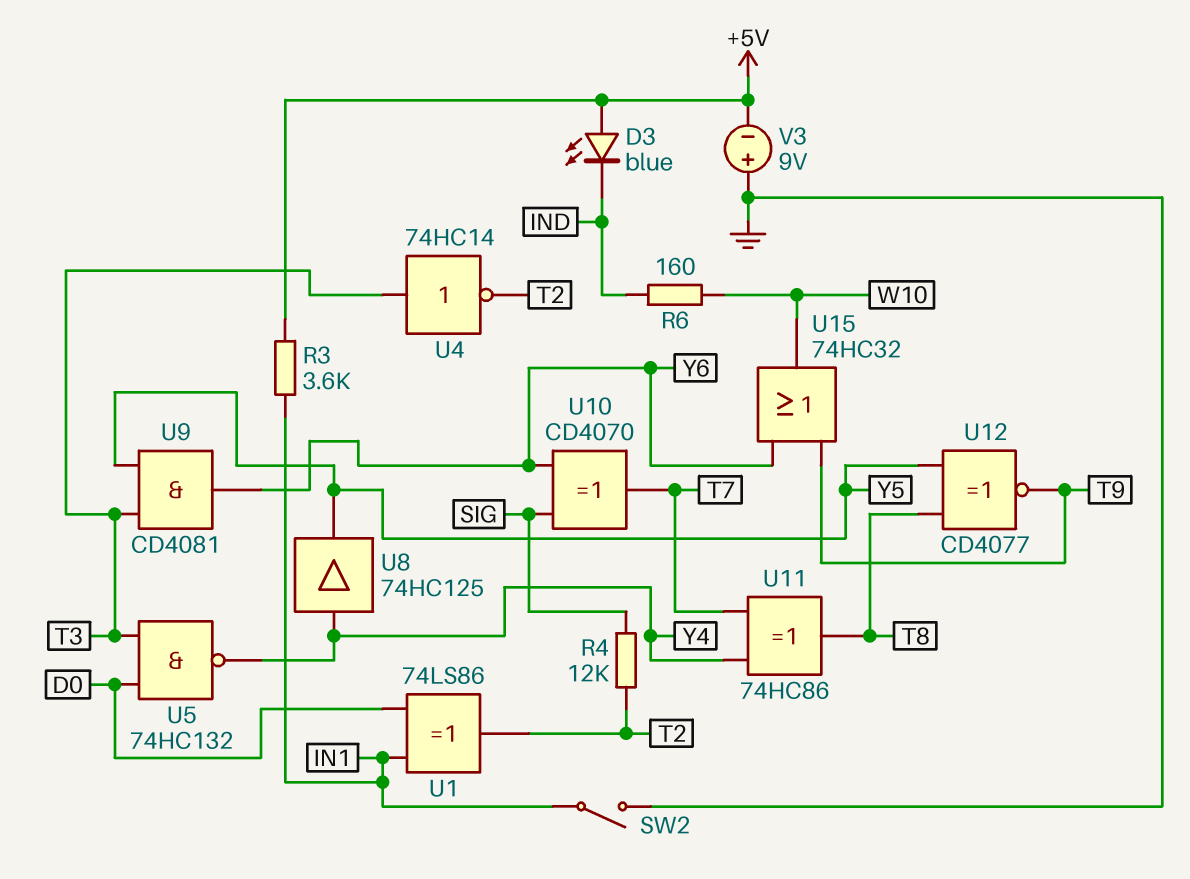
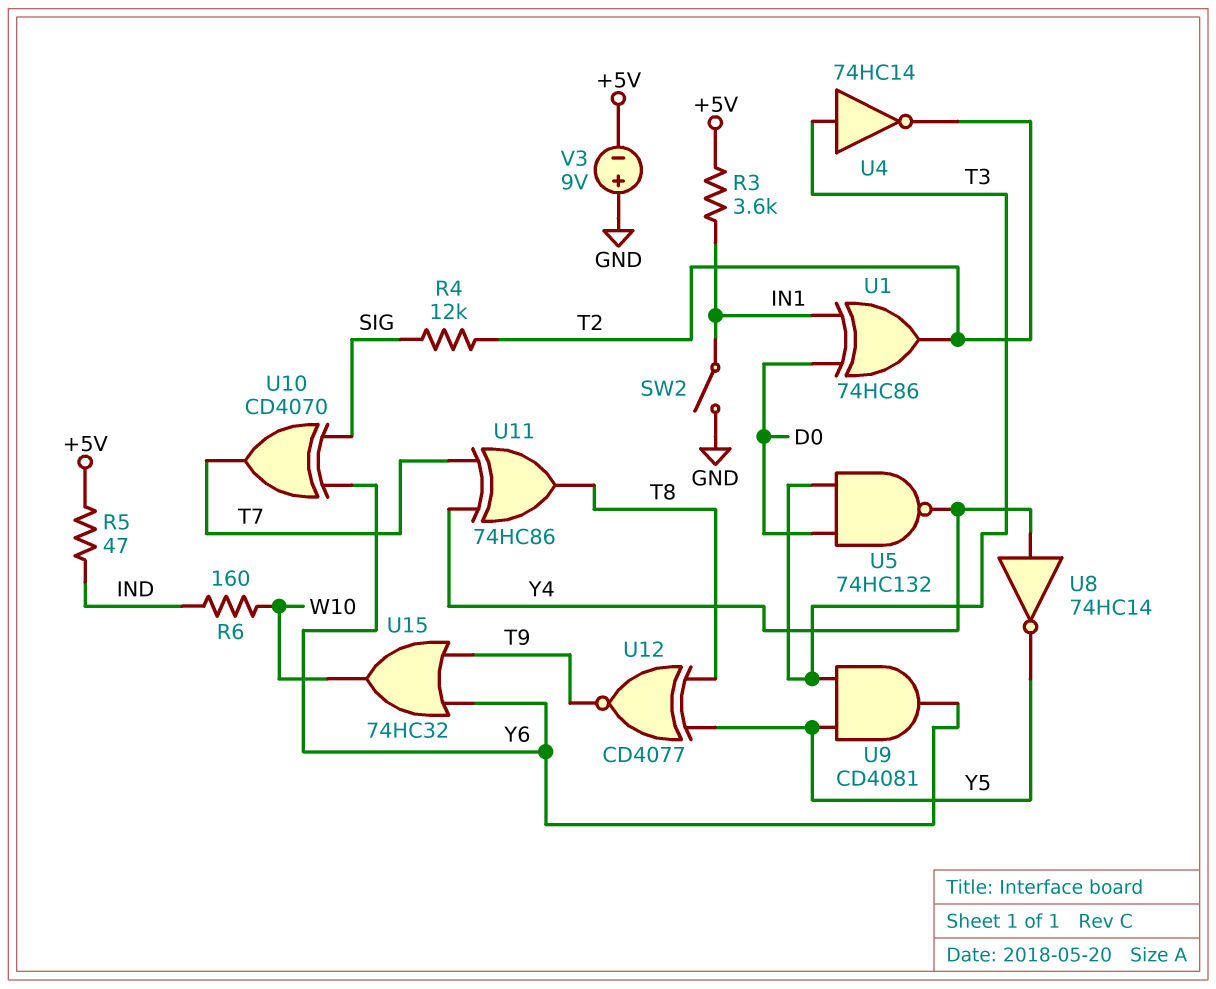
D3: LED blue (A +5V, K IND) -> none
R5: none -> 47 (+5V, IND)
U1: XOR 74LS86 (in D0, in IN1, out T2) -> XOR 74HC86 (in D0, in IN1, out T2)
U8: buffer 74HC125 (in Y4, out Y5) -> NOT 74HC14 (in Y4, out Y5)

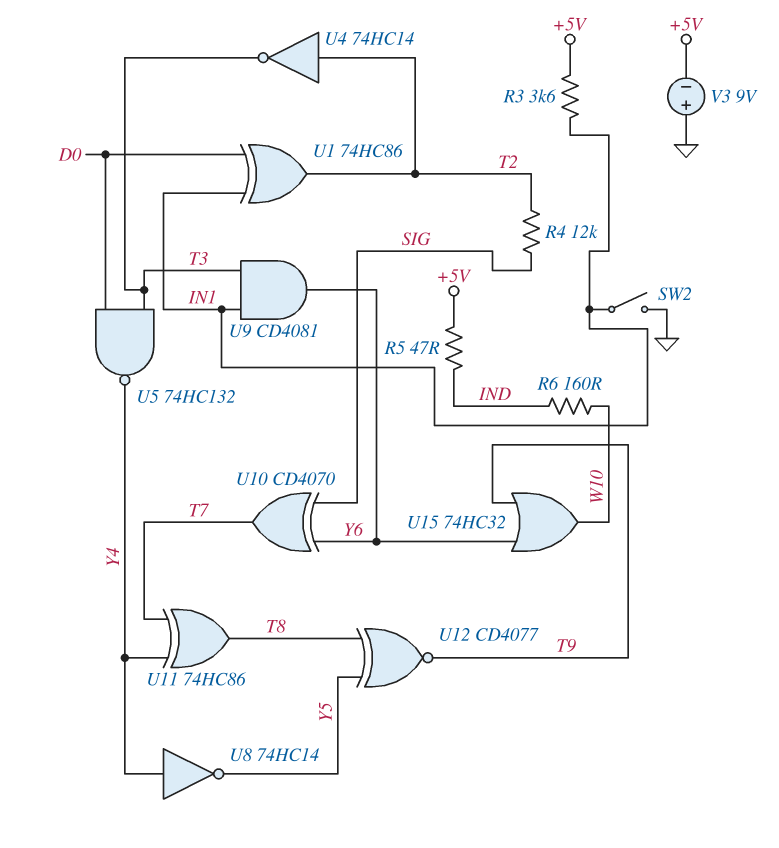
U4: NOT 74HC14 (in T3, out T2) -> NOT 74HC14 (in T2, out T3)
U9: AND CD4081 (in T3, in Y5, out Y6) -> AND CD4081 (in IN1, in T3, out Y6)

